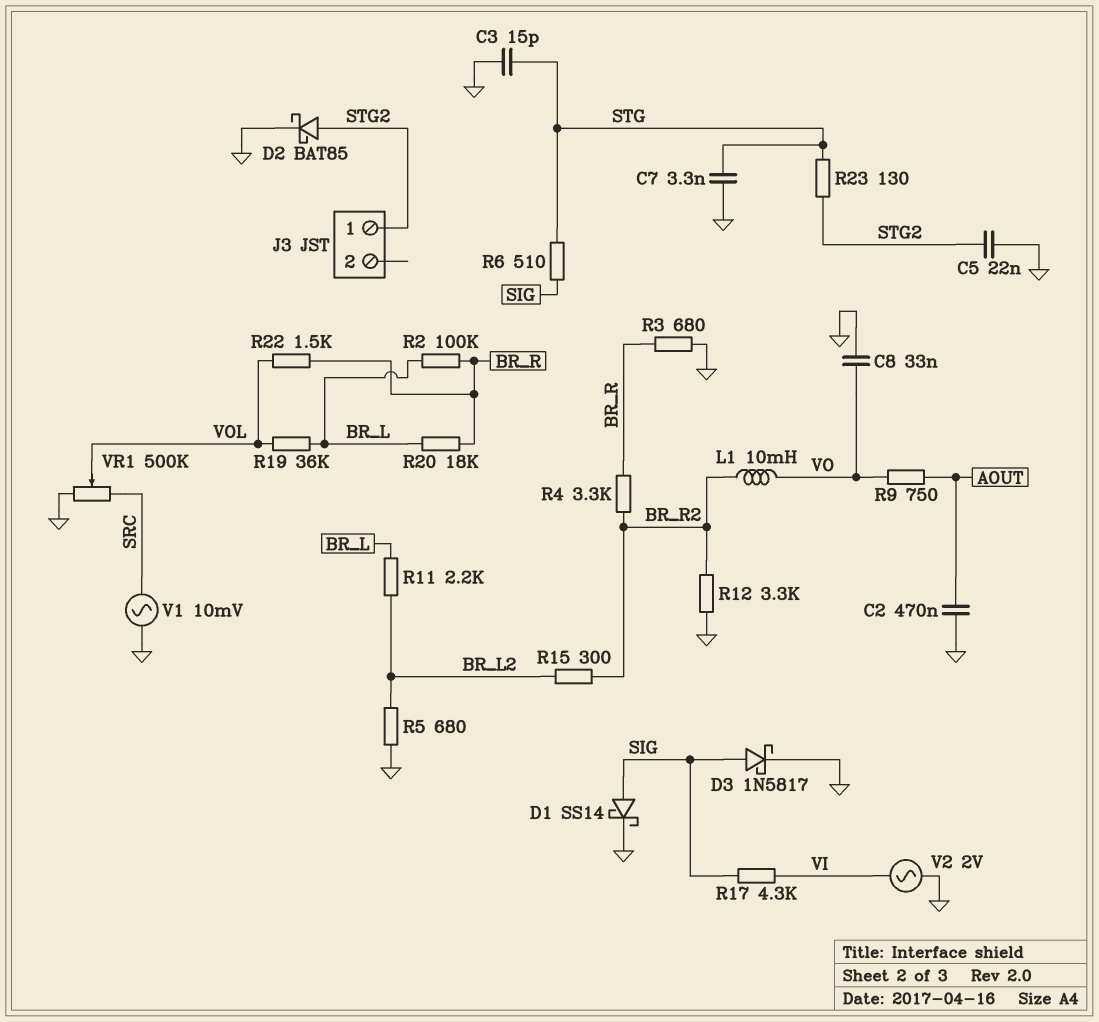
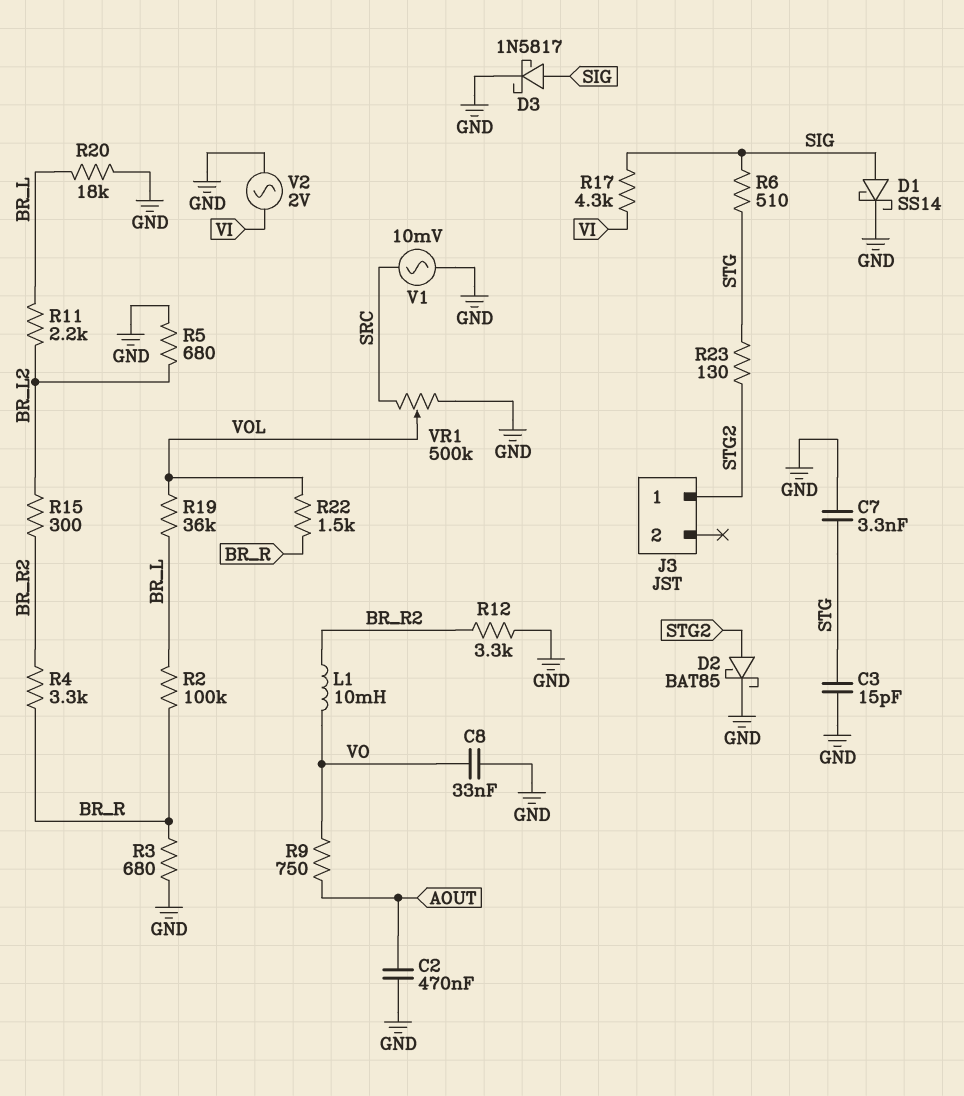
C5: 22nF (GND, STG2) -> none
R20: 18k (BR_L, BR_R) -> 18k (BR_L, GND)

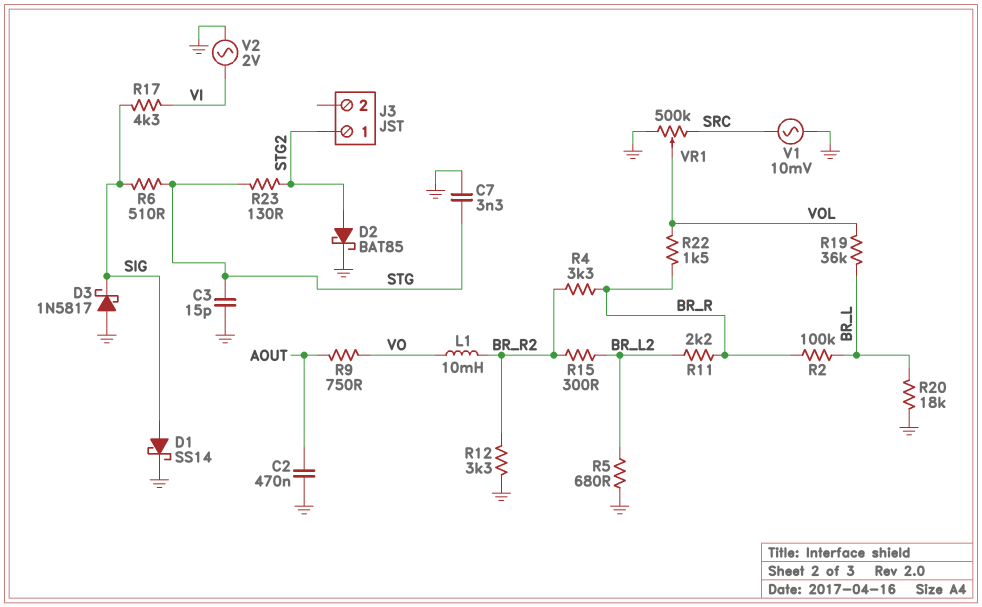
C8: 33nF (GND, VO) -> none
D3: schottky 1N5817 (A SIG, K GND) -> schottky 1N5817 (A GND, K SIG)
R3: 680 (BR_R, GND) -> none
R11: 2.2k (BR_L, BR_L2) -> 2.2k (BR_L2, BR_R)

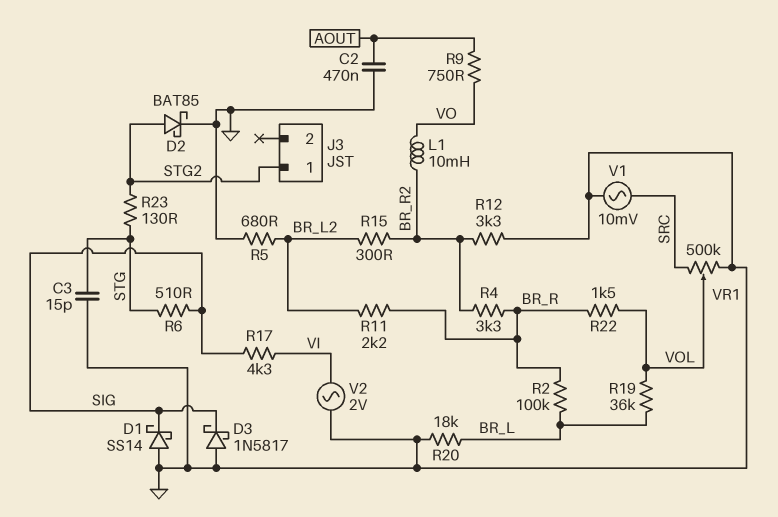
C7: 3.3nF (GND, STG) -> none
D1: schottky SS14 (A SIG, K GND) -> schottky SS14 (A GND, K SIG)

